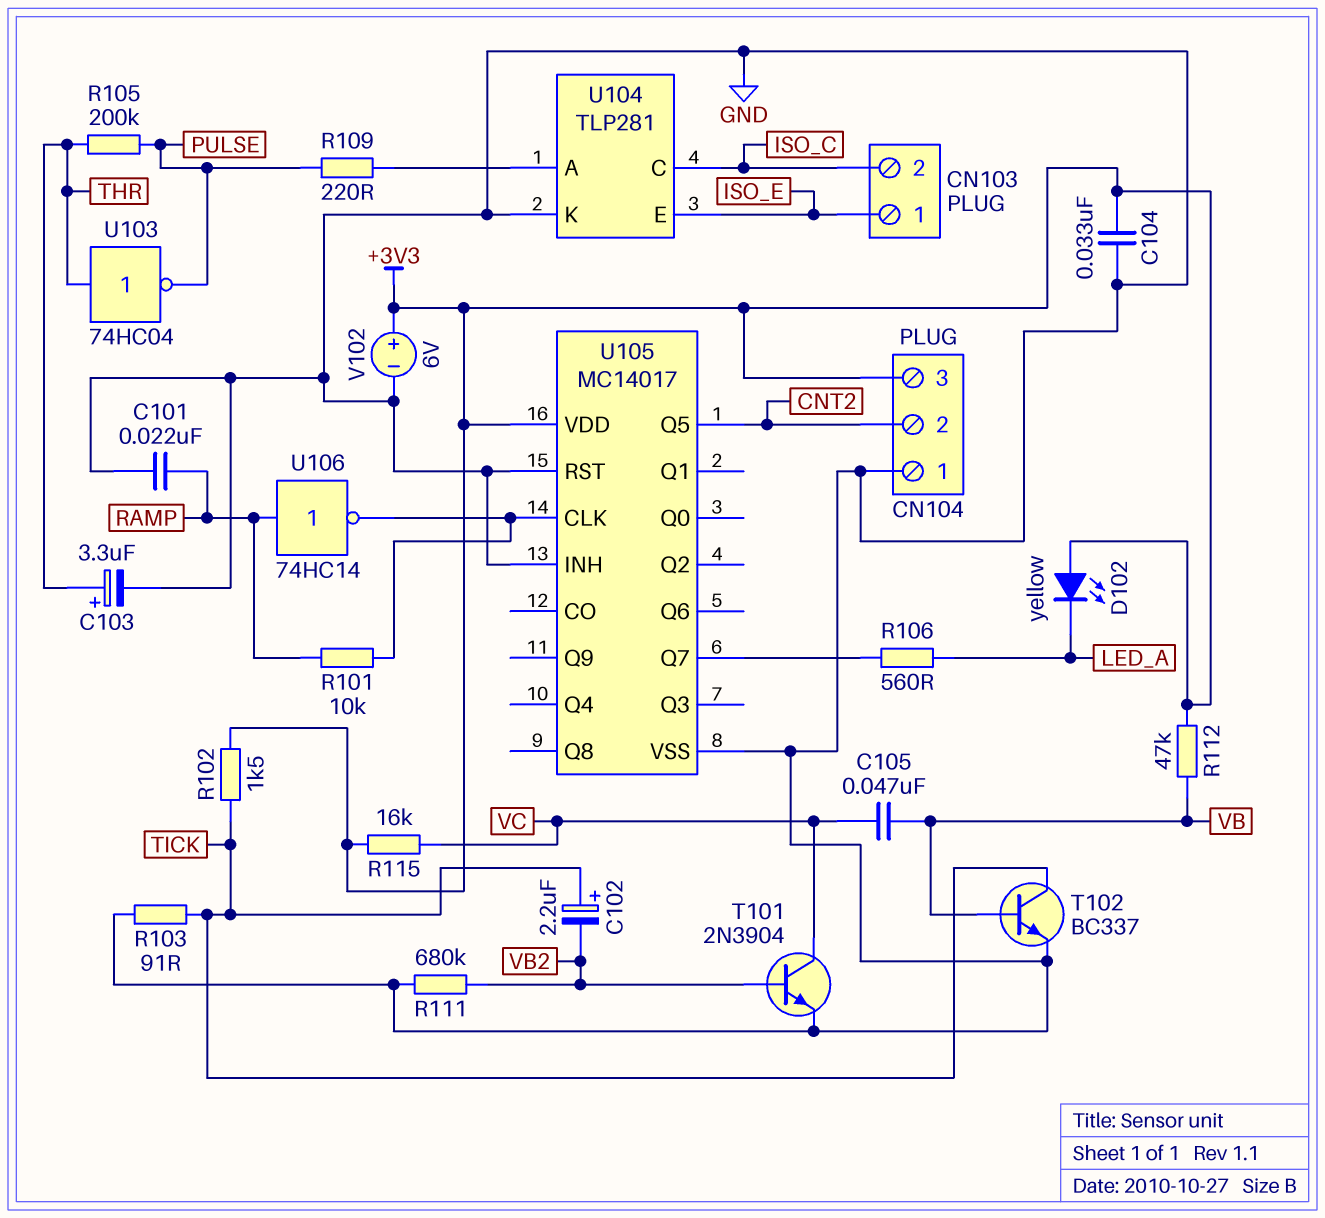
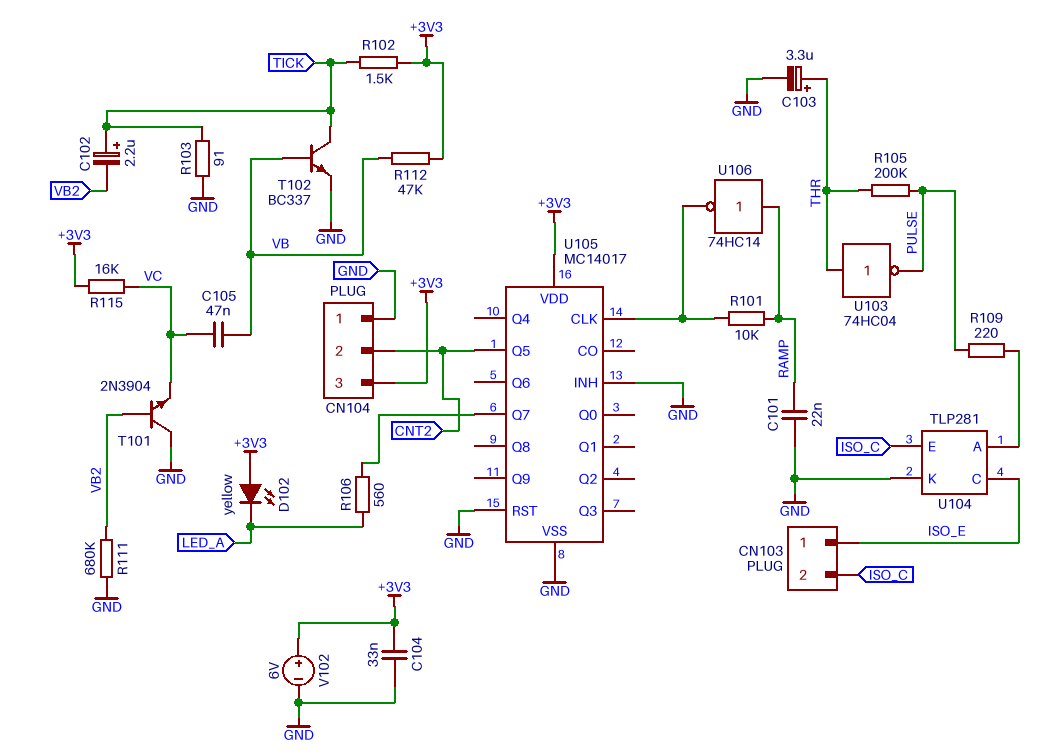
T101: NPN 2N3904 (B VB2, C VC, E GND) -> NPN 2N3904 (B VB2, C GND, E VC)
U104 pin C: ISO_C -> ISO_E
U104 pin E: ISO_E -> ISO_C

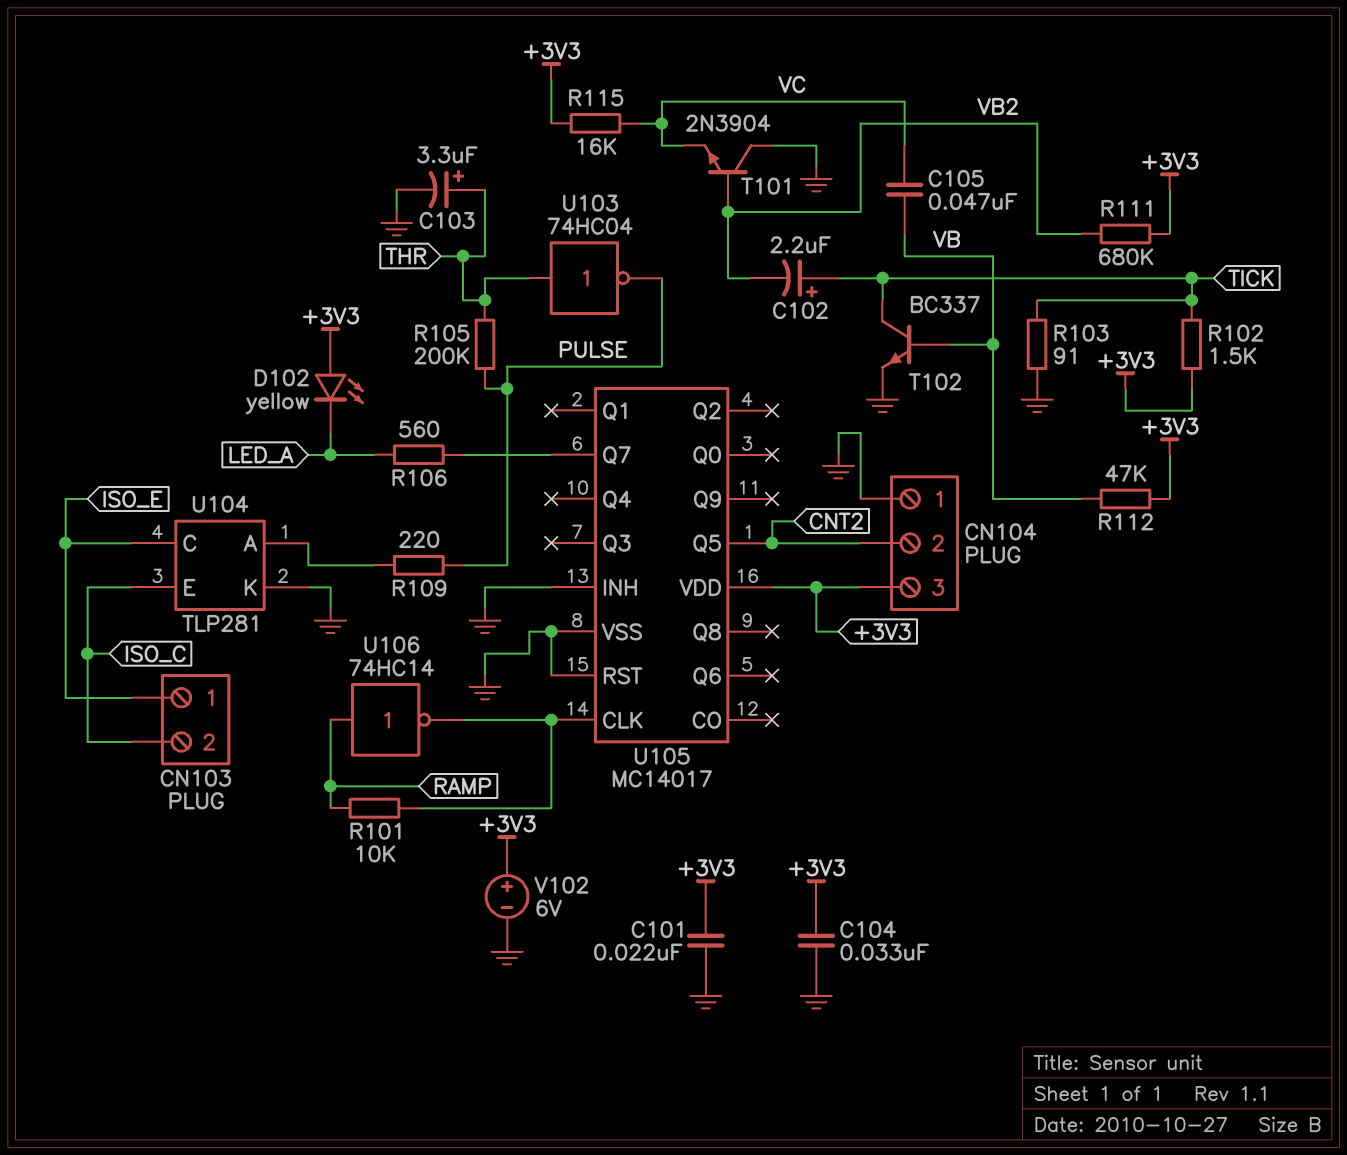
C101: 22nF (GND, RAMP) -> 22nF (+3V3, GND)
R111: 680k (GND, VB2) -> 680k (+3V3, VB2)

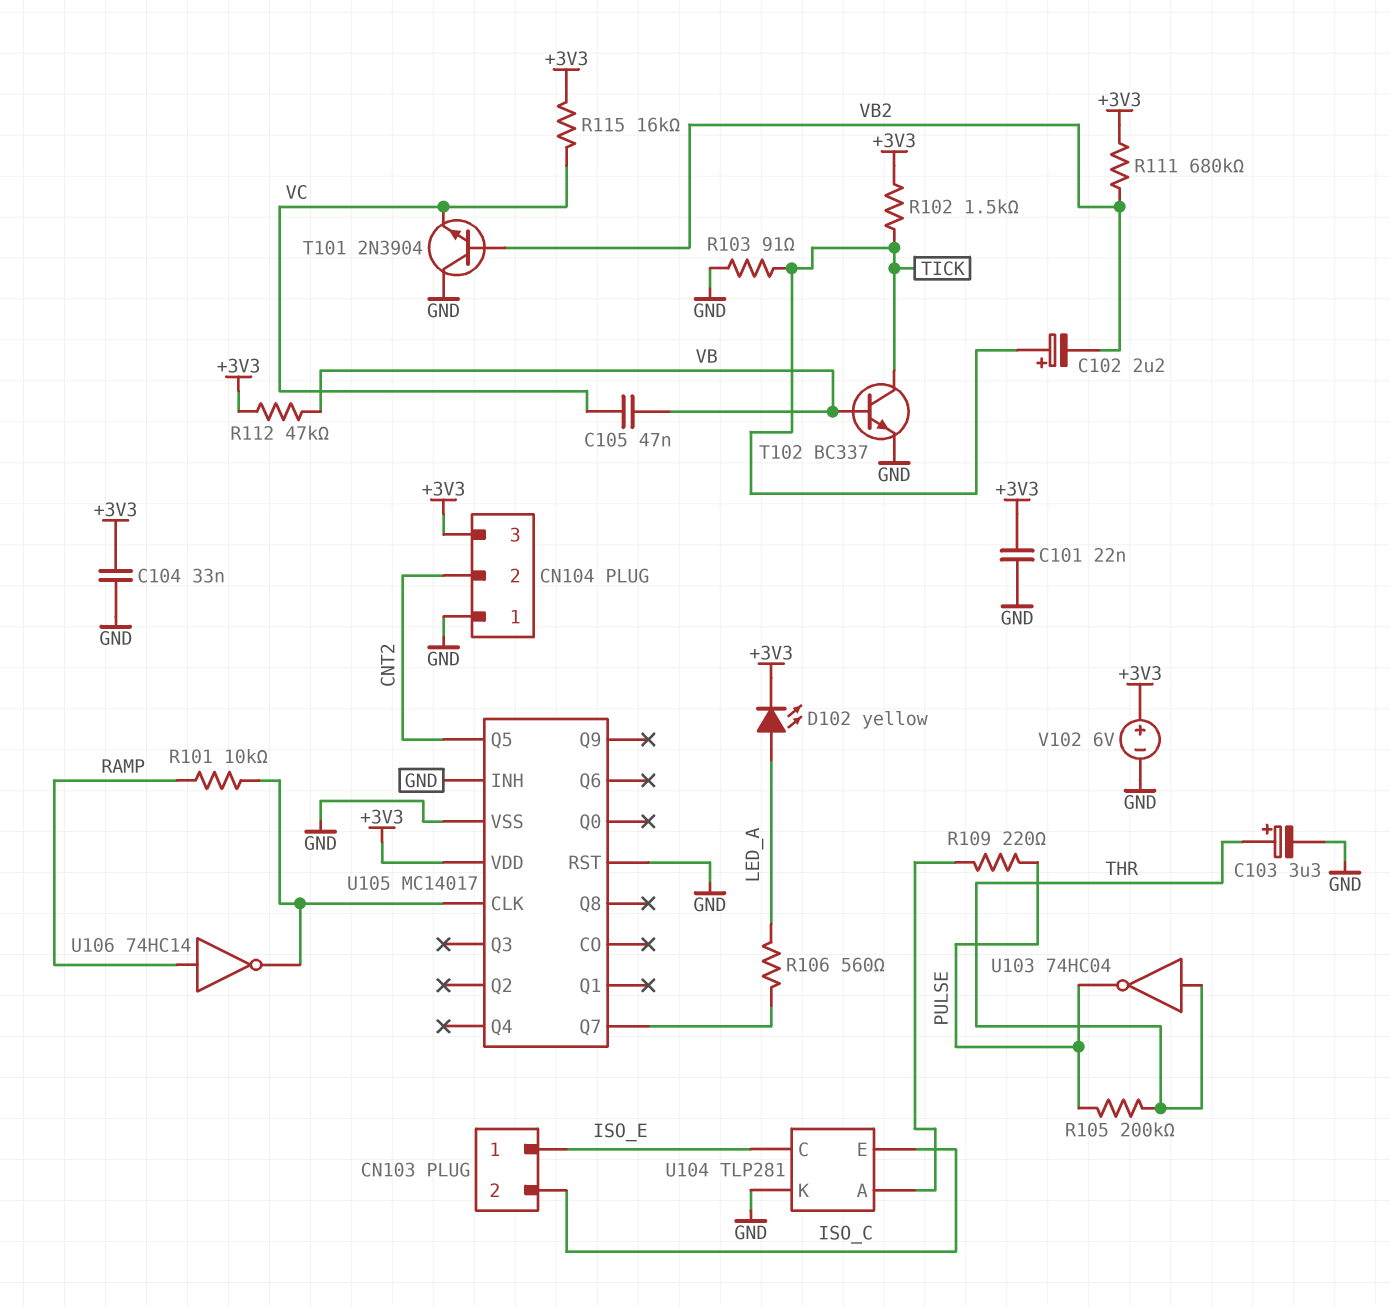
D102: LED yellow (A +3V3, K LED_A) -> LED yellow (A LED_A, K +3V3)

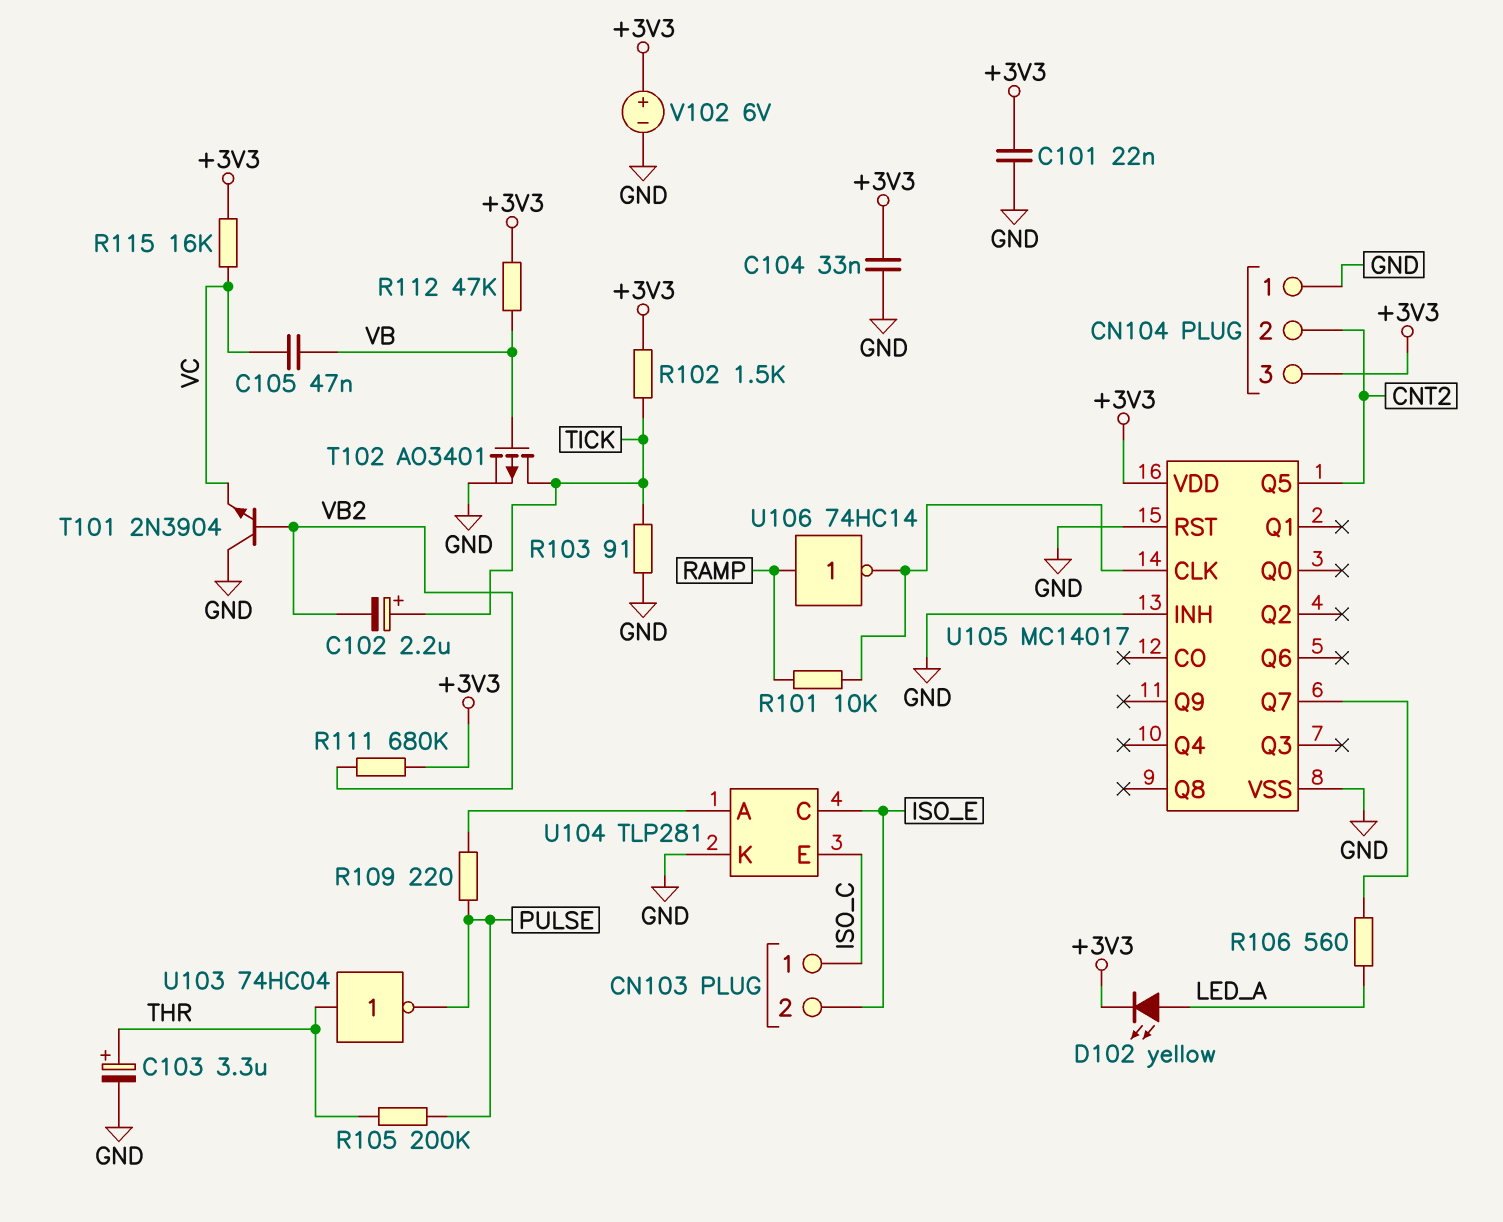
CN103 pin 1: ISO_E -> ISO_C
CN103 pin 2: ISO_C -> ISO_E
T102: NPN BC337 (B VB, C TICK, E GND) -> PMOS AO3401 (G VB, D TICK, S GND)

